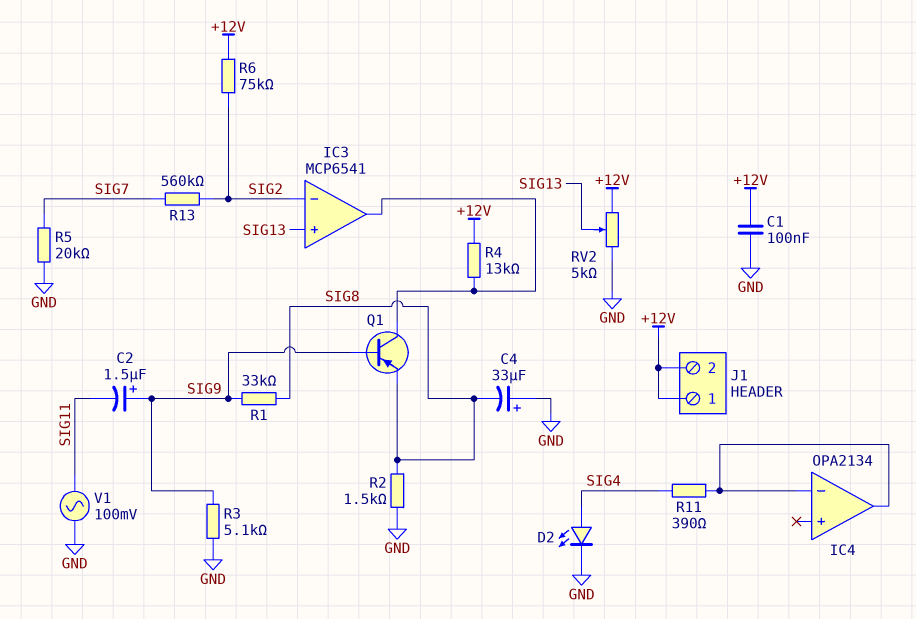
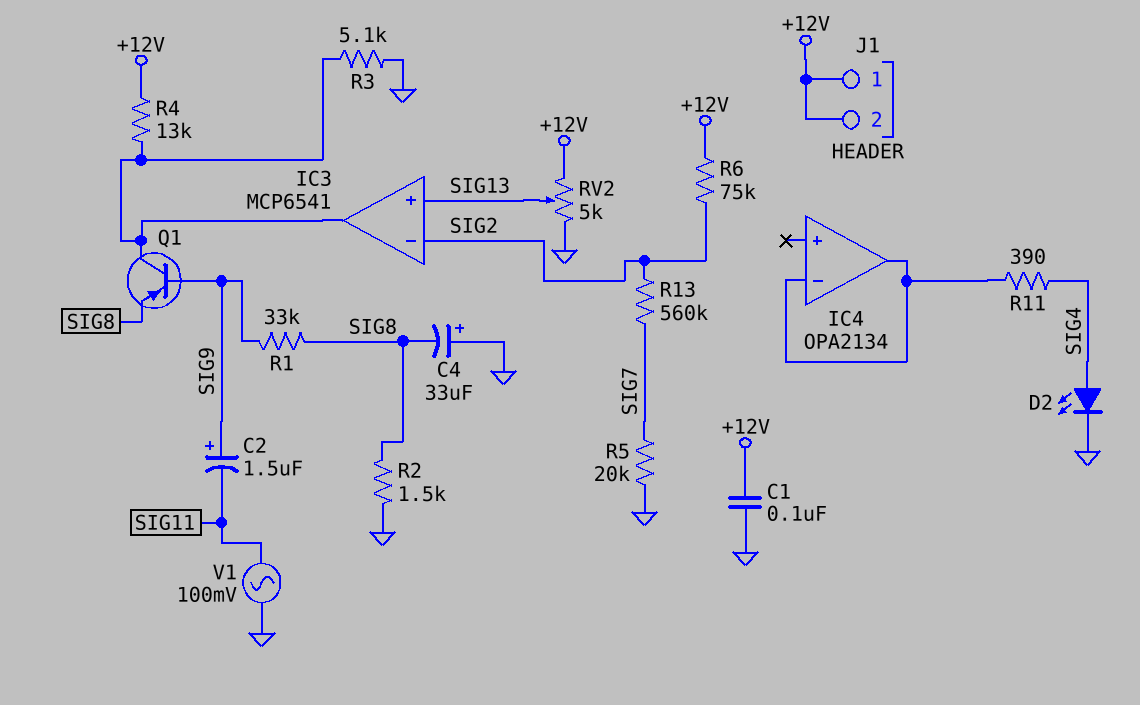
R3: 5.1k (GND, SIG9) -> 5.1k (GND, IC3/out)

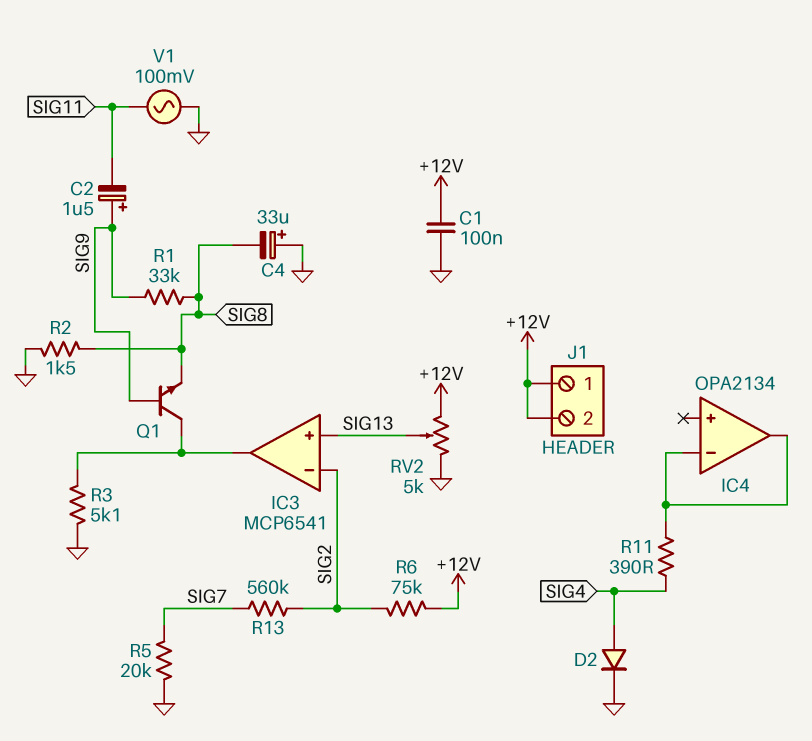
D2: LED (A SIG4, K GND) -> diode (A SIG4, K GND)
Q1: PNP (B SIG9, C IC3/out, E SIG8) -> NPN (B SIG9, C IC3/out, E SIG8)
R4: 13k (+12V, IC3/out) -> none

